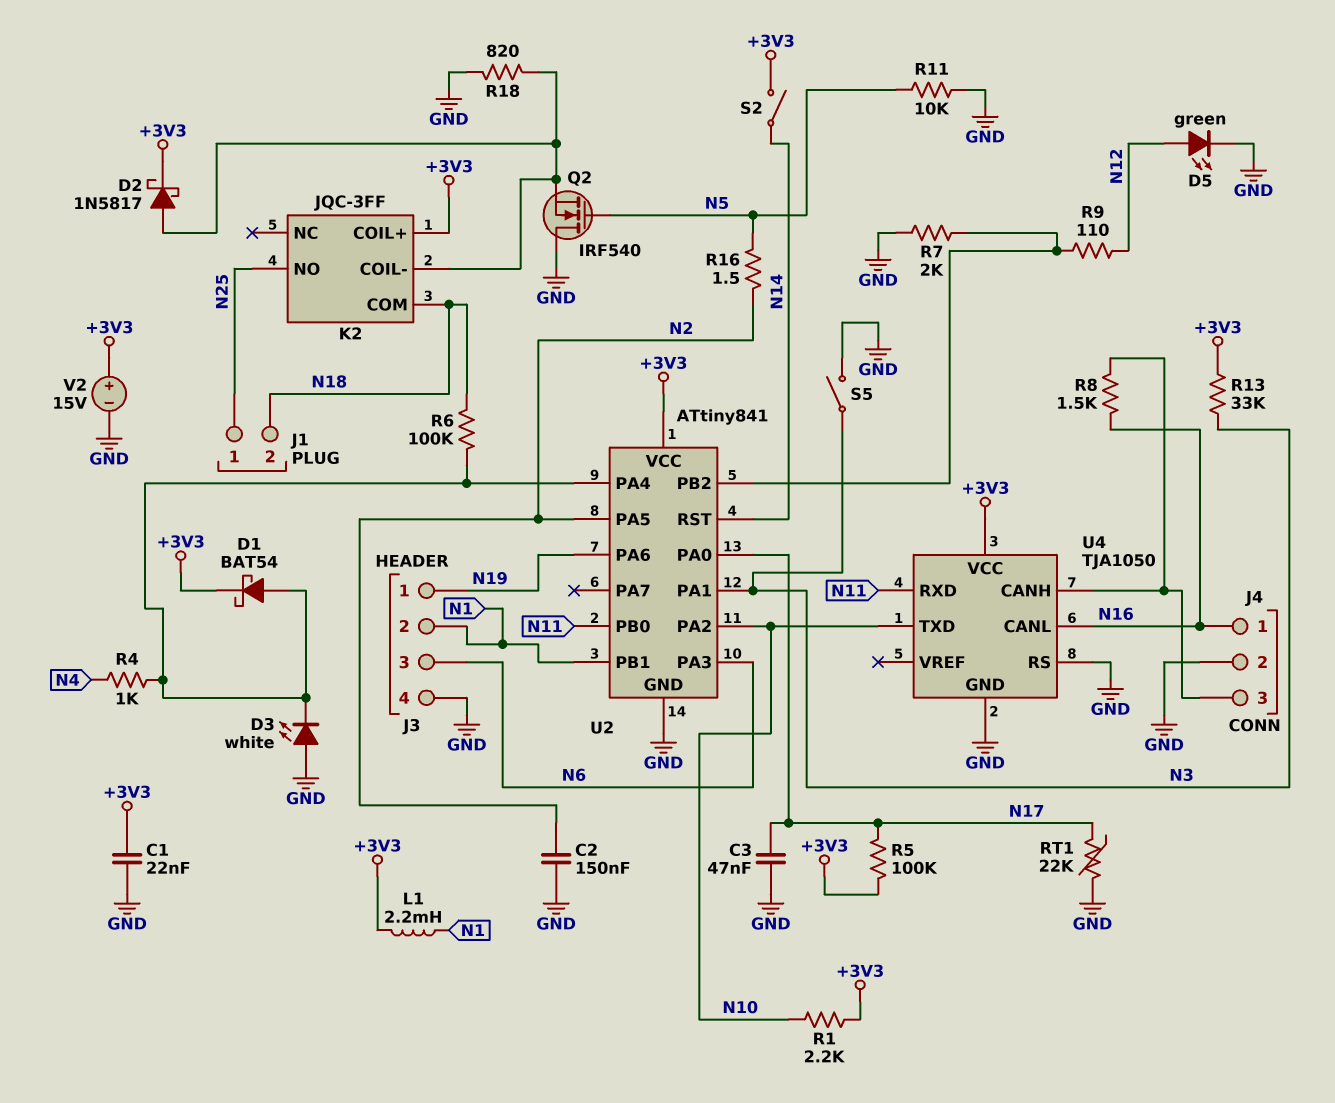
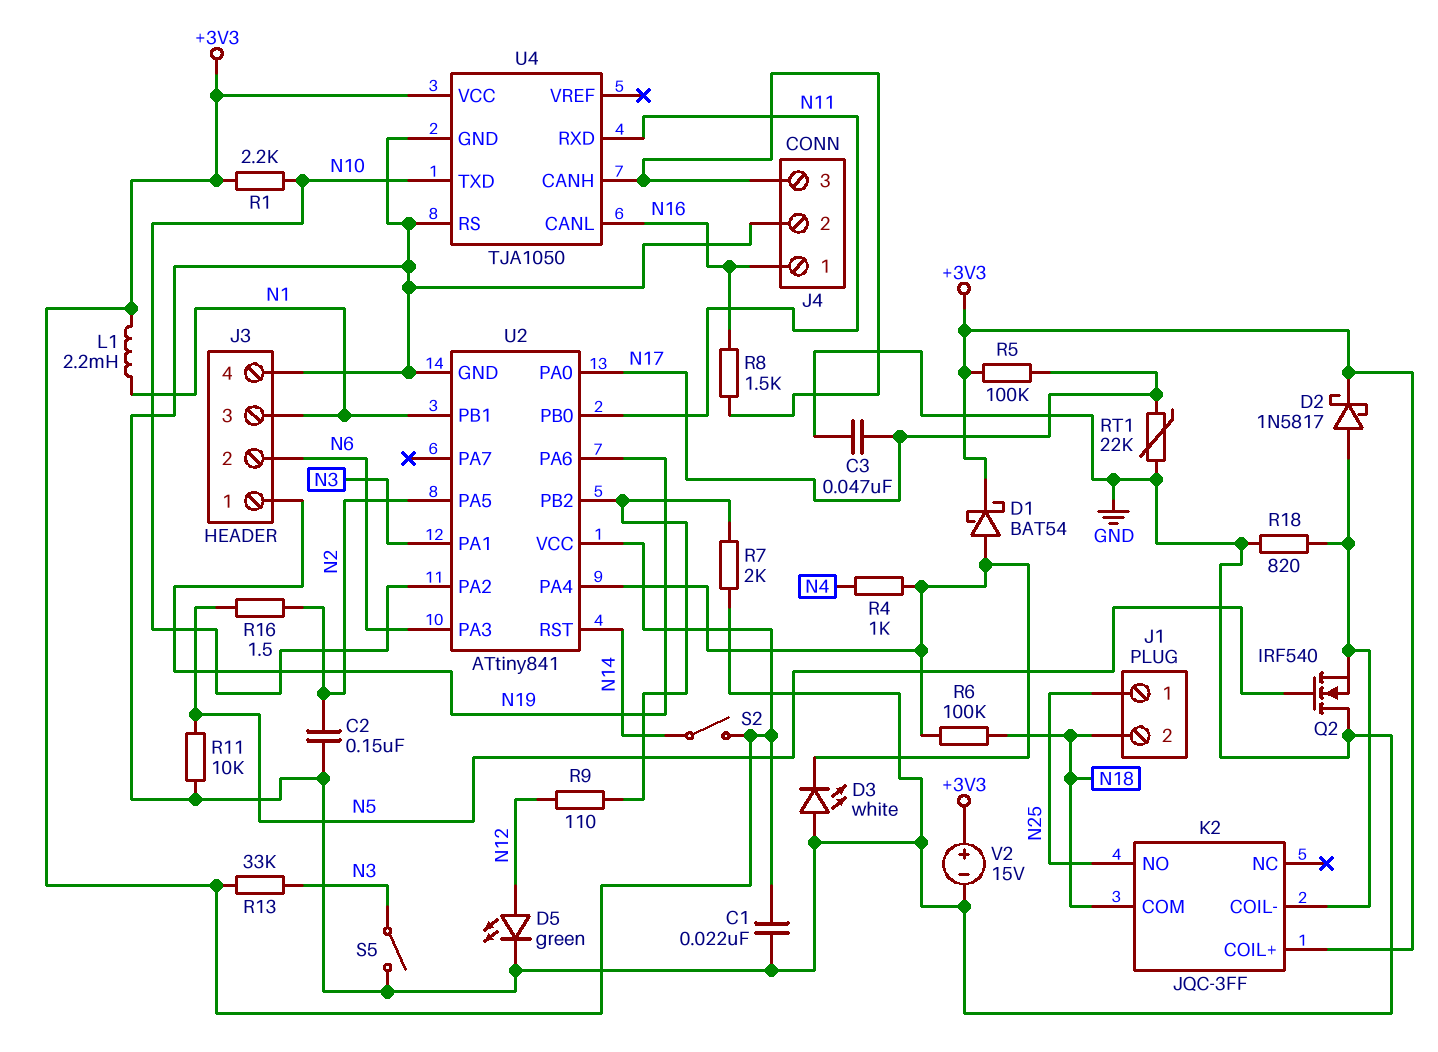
J3 pin 2: N1 -> N6
J3 pin 3: N6 -> N1

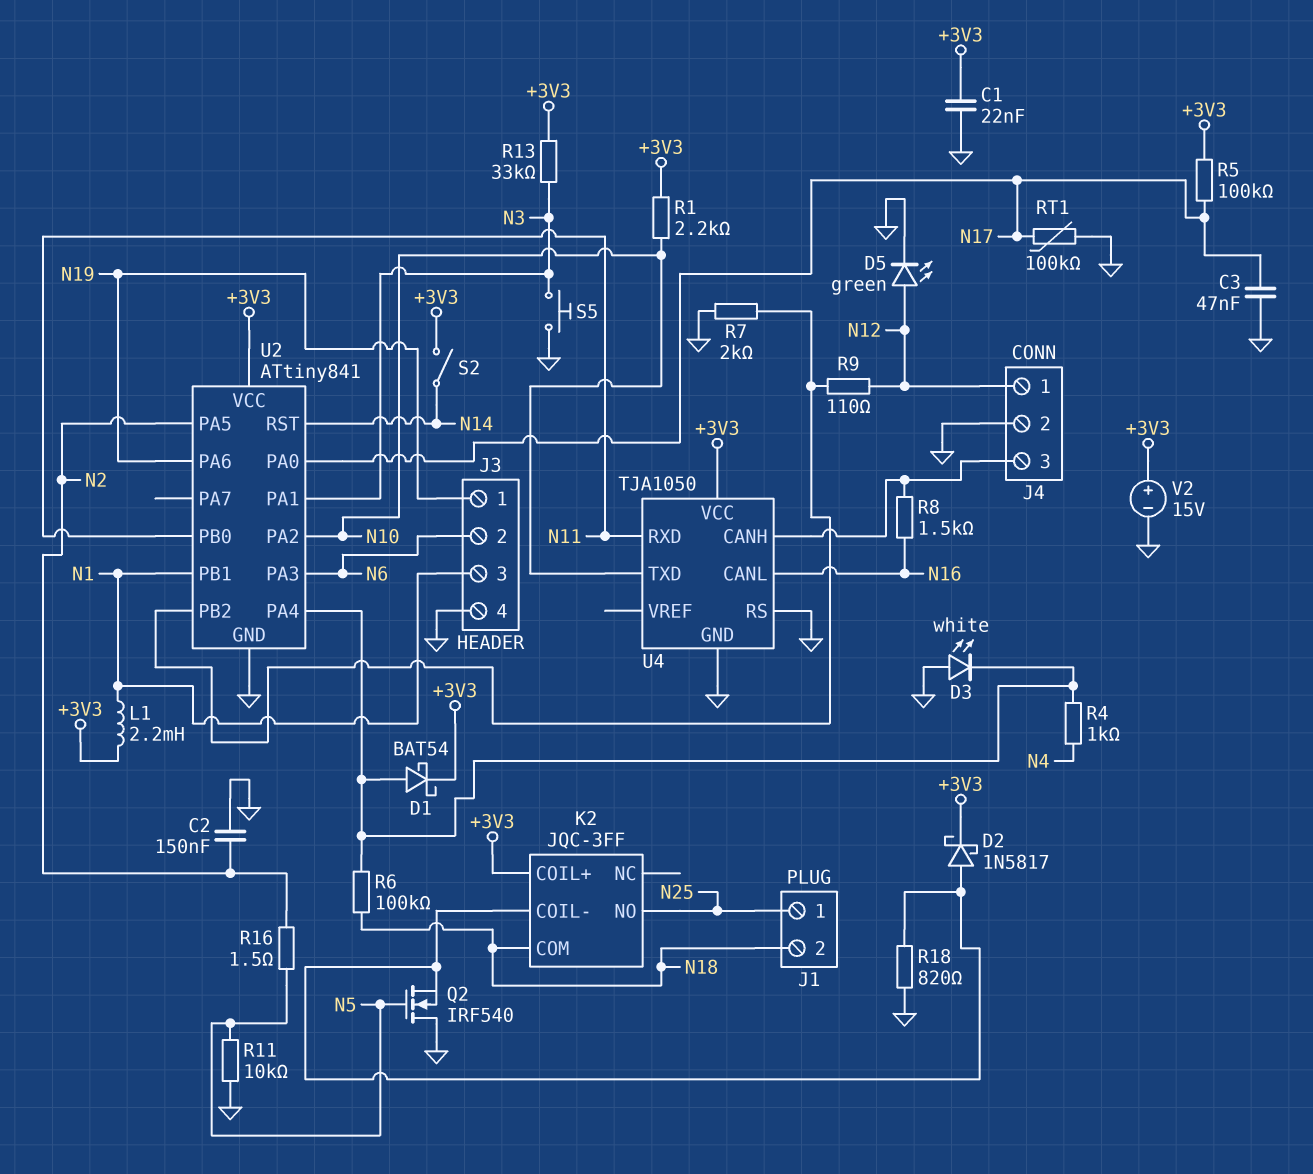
J4 pin 1: N16 -> N12
RT1: 22k (GND, N17) -> 100k (GND, N17)
S5: switch (GND, N3) -> button (GND, N3)

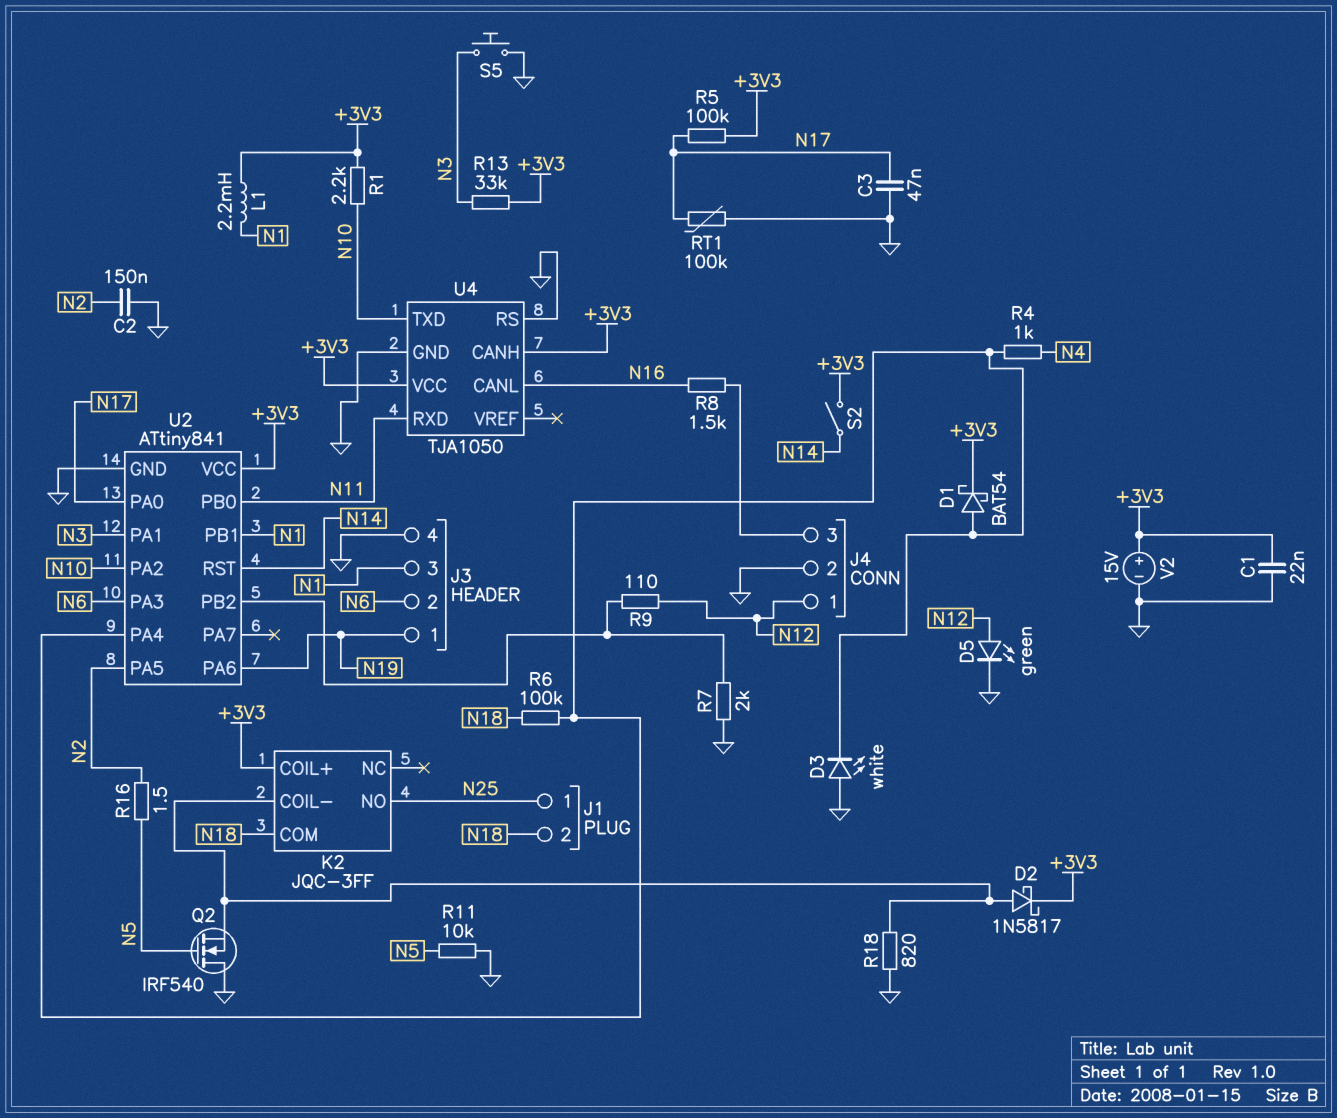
U4 pin CANH: J4/3 -> +3V3

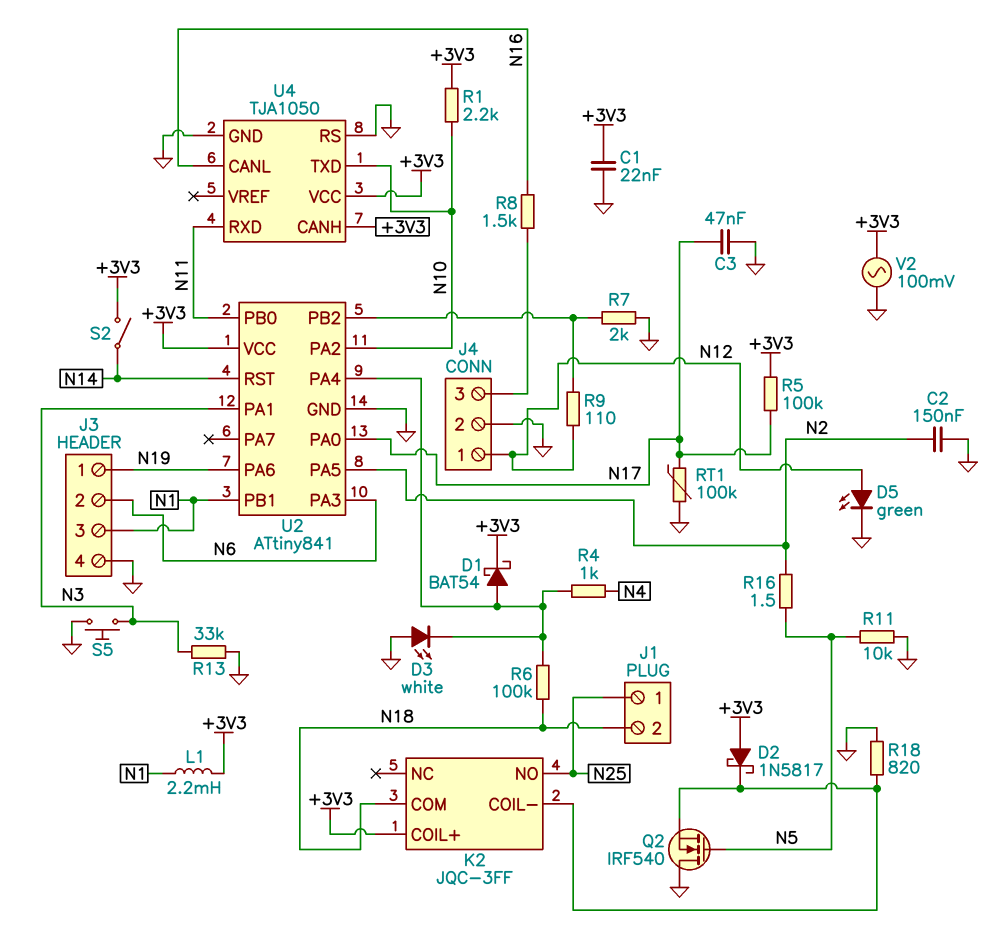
D2: schottky 1N5817 (A K2/COIL-, K +3V3) -> schottky 1N5817 (A +3V3, K K2/COIL-)
R13: 33k (+3V3, N3) -> 33k (GND, N3)
V2: 15V (plus +3V3, minus GND) -> AC 100mV (+3V3, GND)

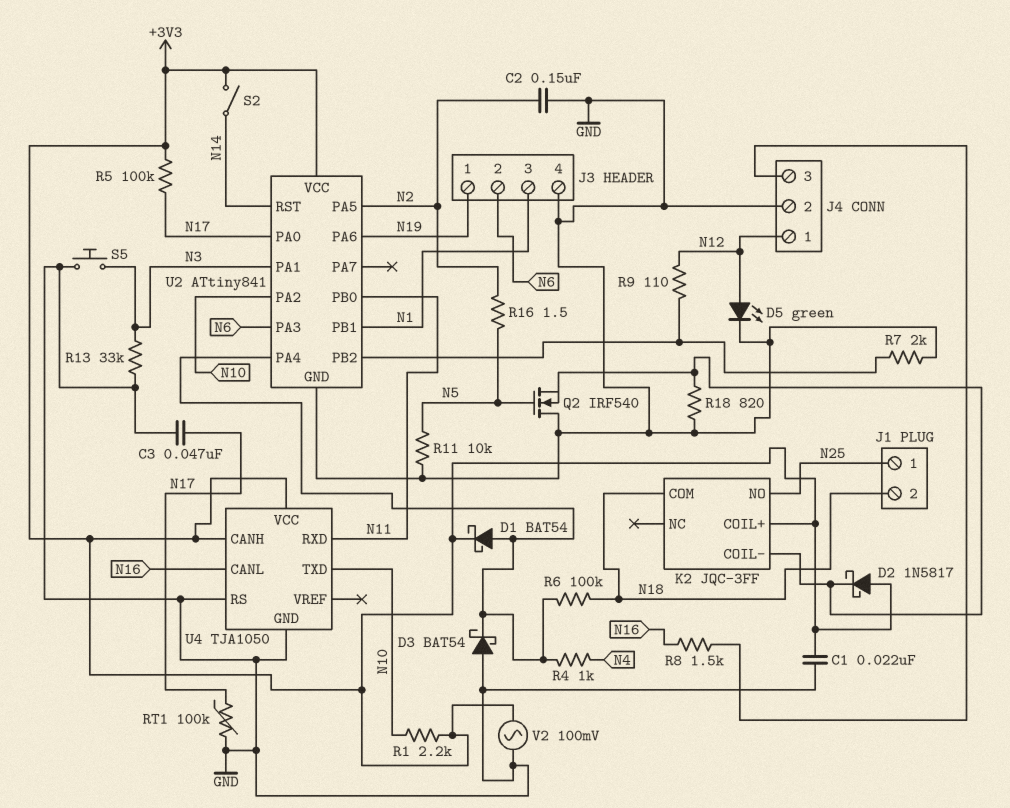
D3: LED white (A GND, K U2/PA4) -> schottky BAT54 (A GND, K U2/PA4)
L1: 2.2mH (+3V3, N1) -> none

